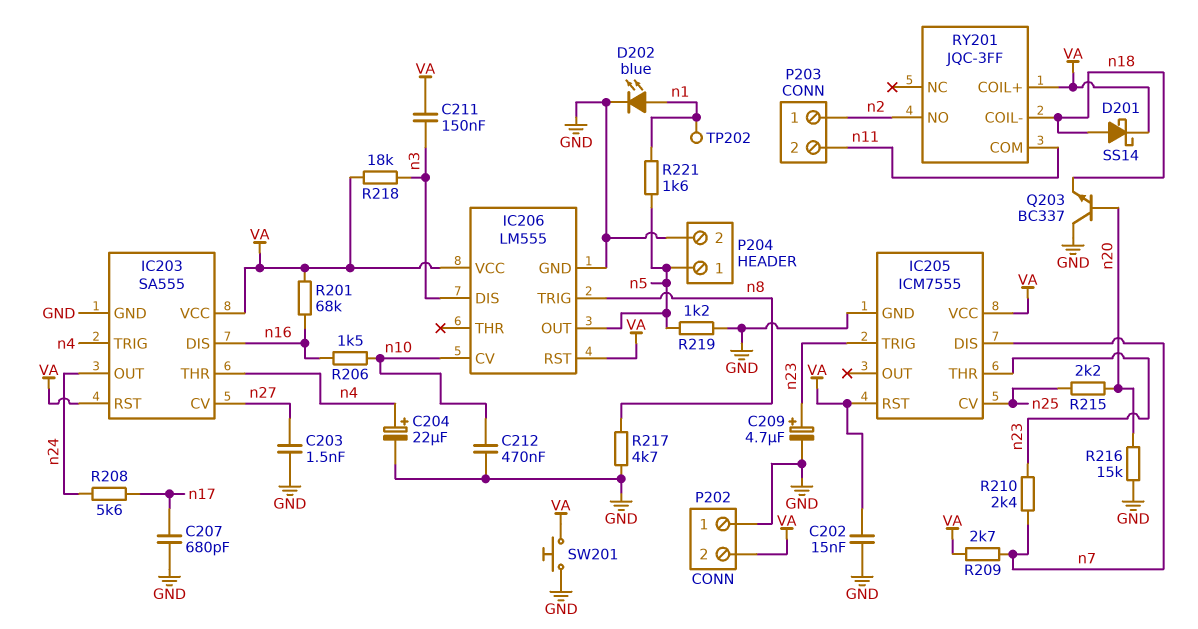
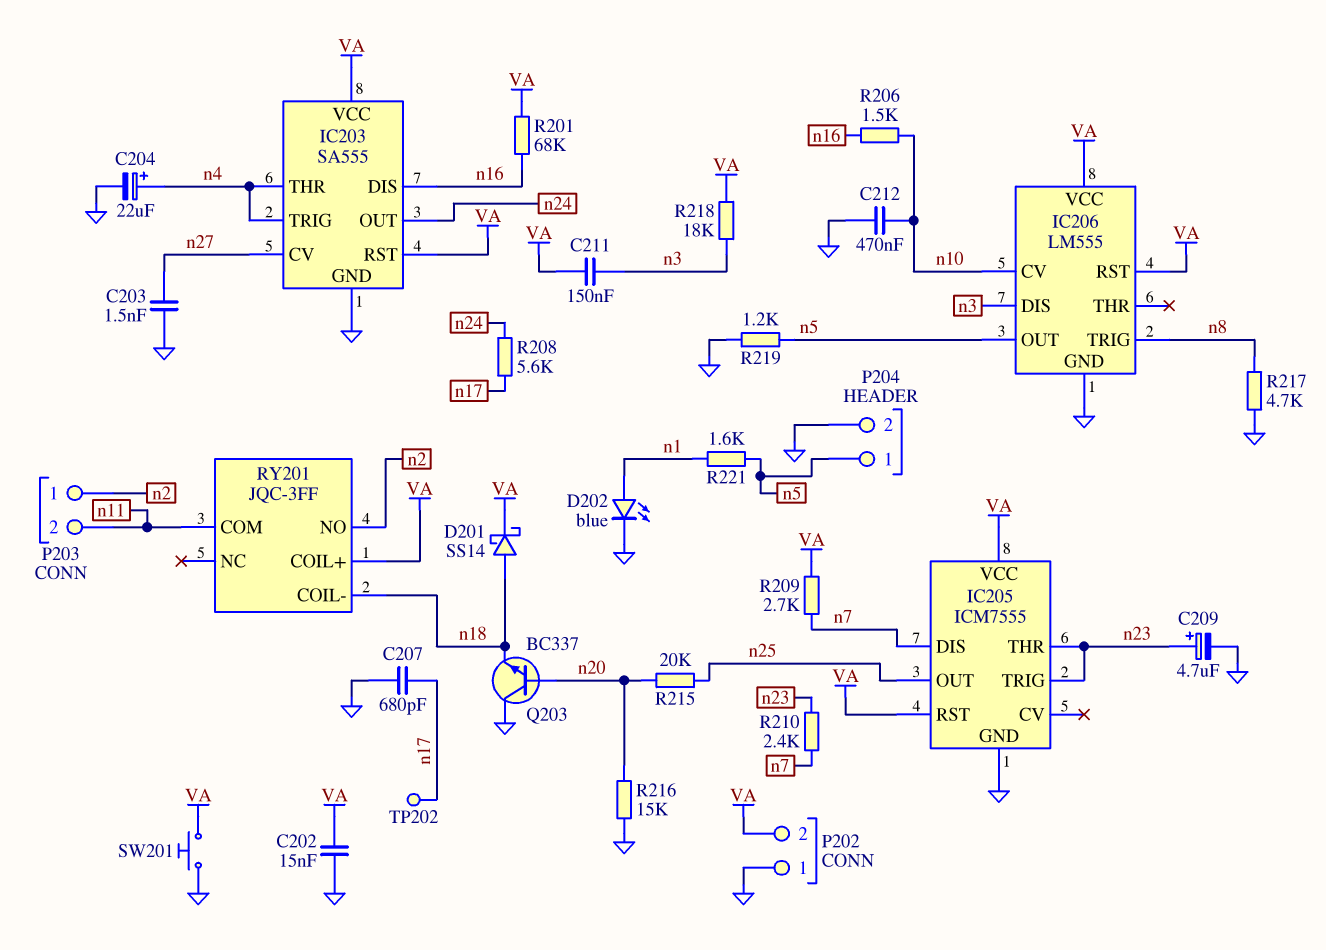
IC205 pin CV: n25 -> none
IC205 pin OUT: none -> n25
R215: 2.2k (n20, n25) -> 20k (n20, n25)
TP202: test point (n1) -> test point (n17)

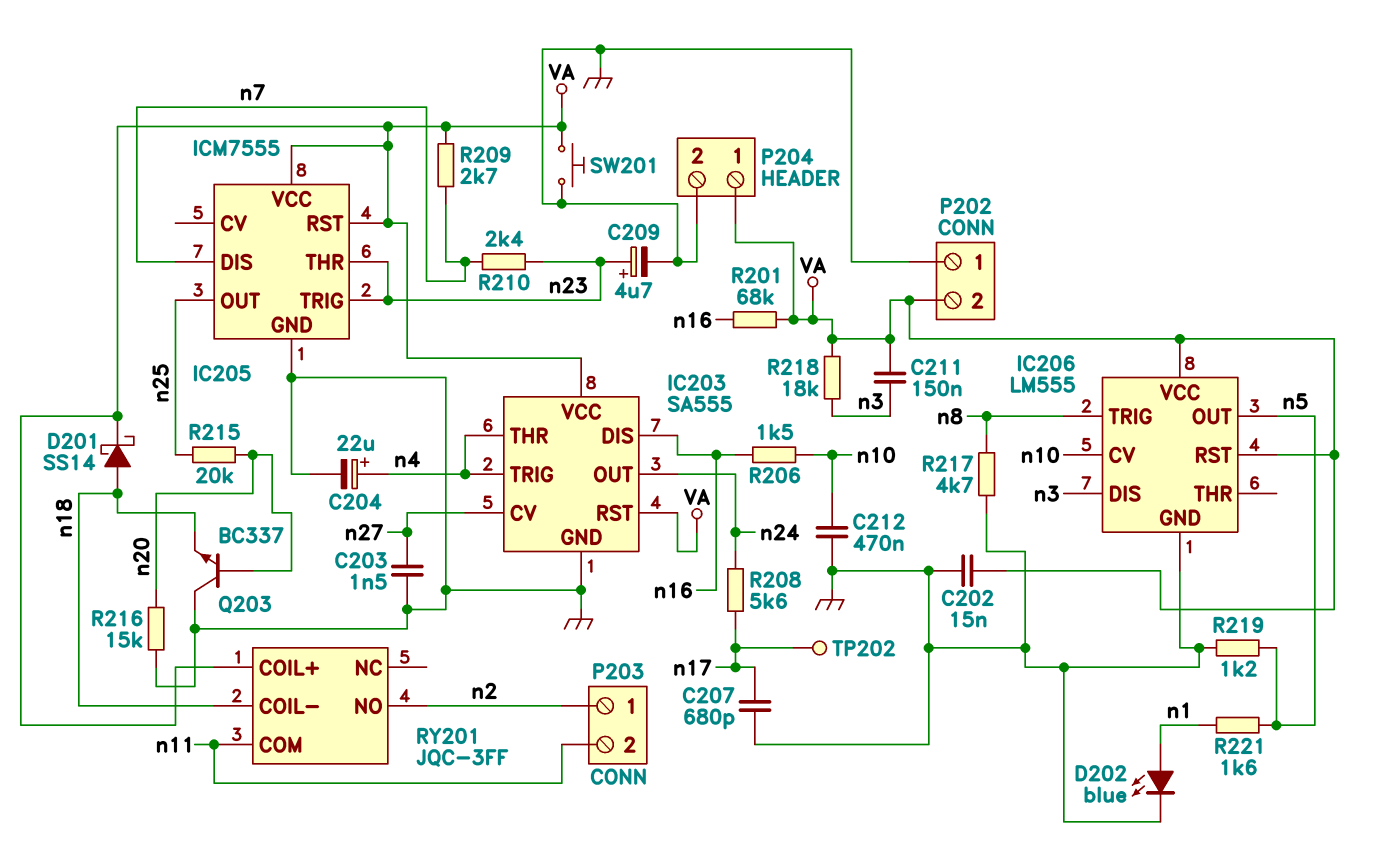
P204 pin 1: n5 -> VA

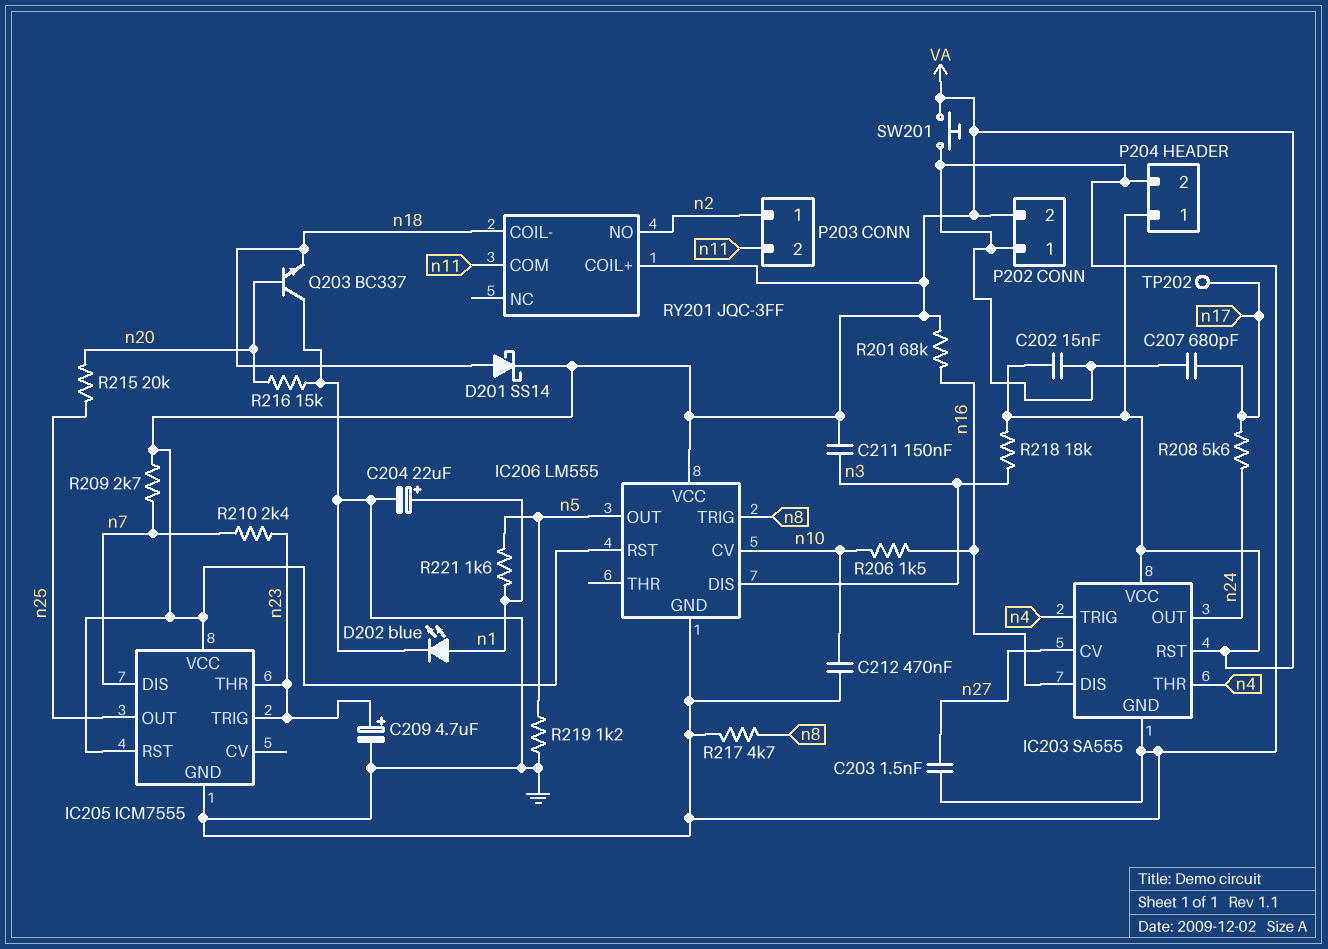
C204: 22uF (plus n4, minus GND) -> 22uF (plus n1, minus GND)

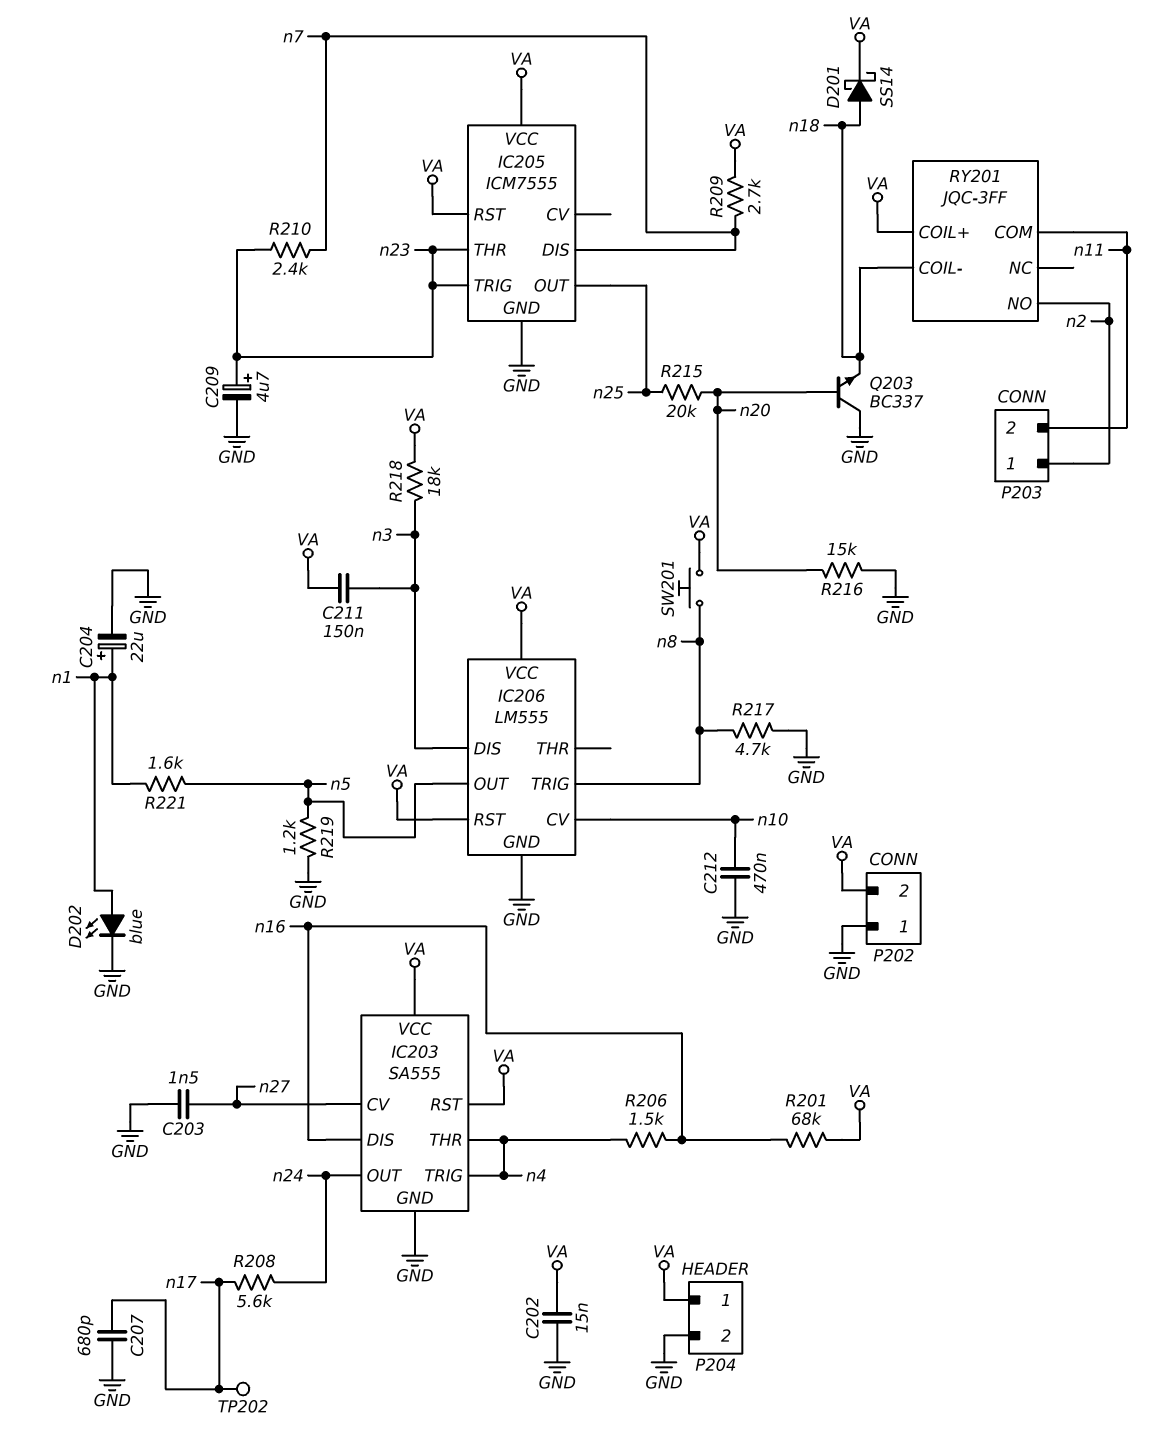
R206: 1.5k (n10, n16) -> 1.5k (n4, n16)
SW201: button (GND, VA) -> button (VA, n8)

